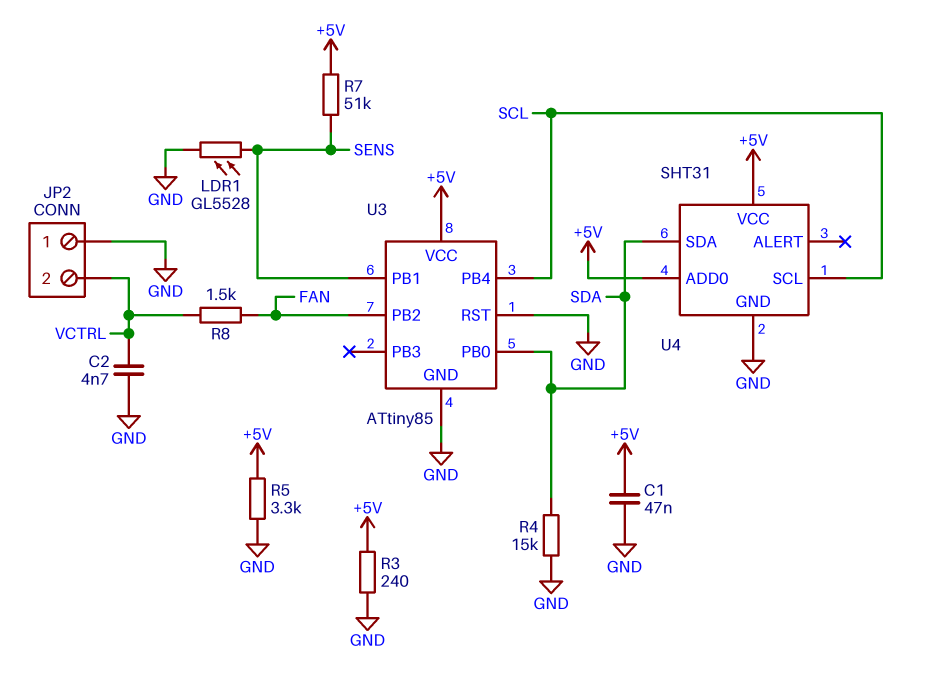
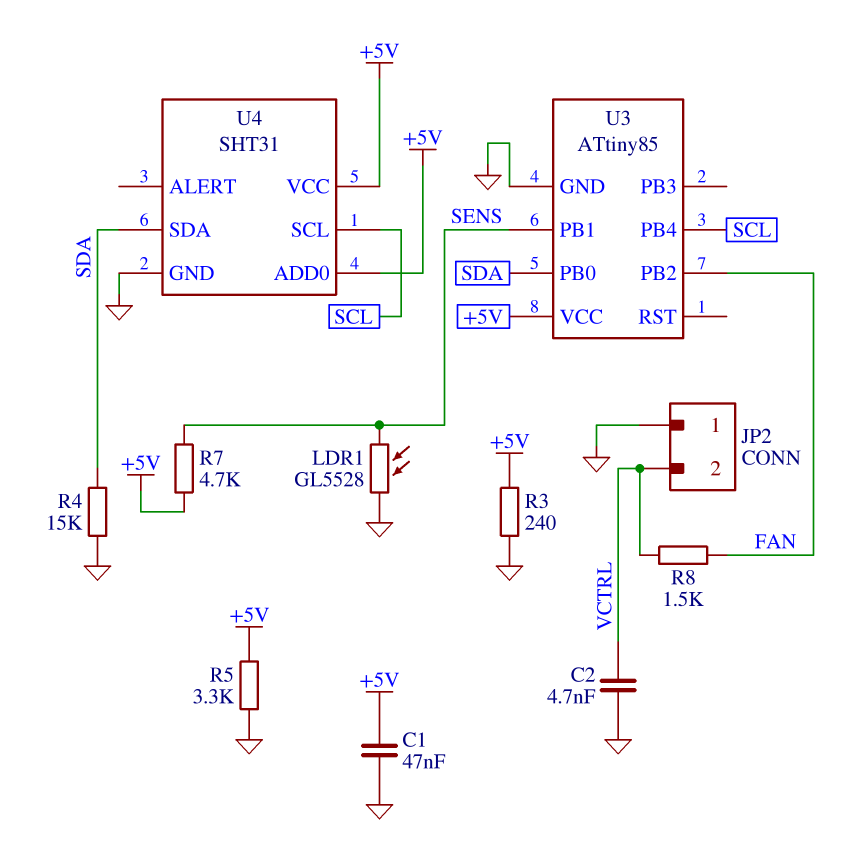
R7: 51k (+5V, SENS) -> 4.7k (+5V, SENS)
U3 pin RST: GND -> none

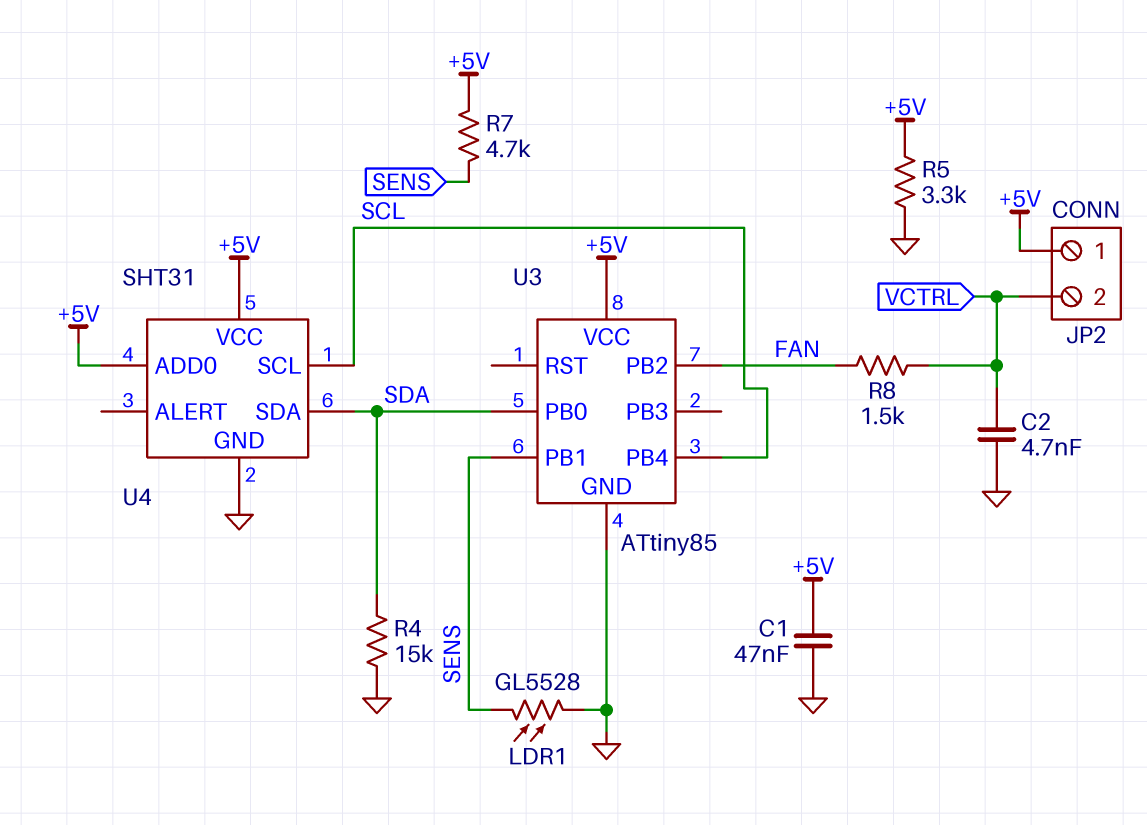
JP2 pin 1: GND -> +5V
R3: 240 (+5V, GND) -> none

